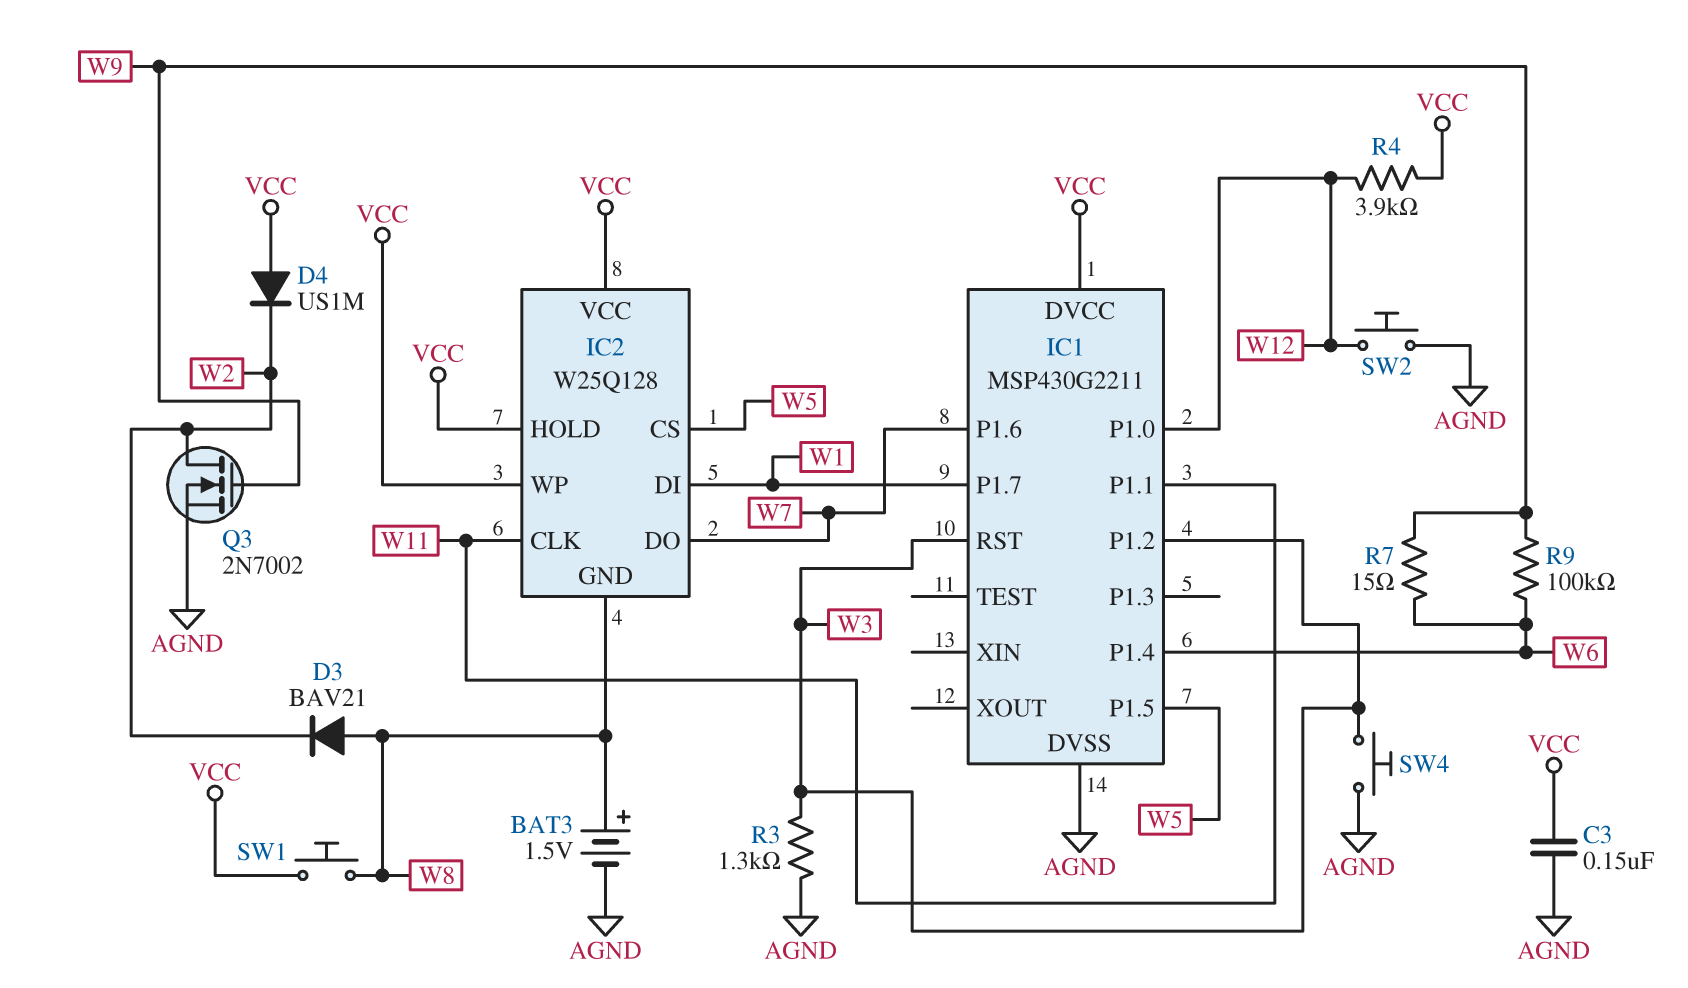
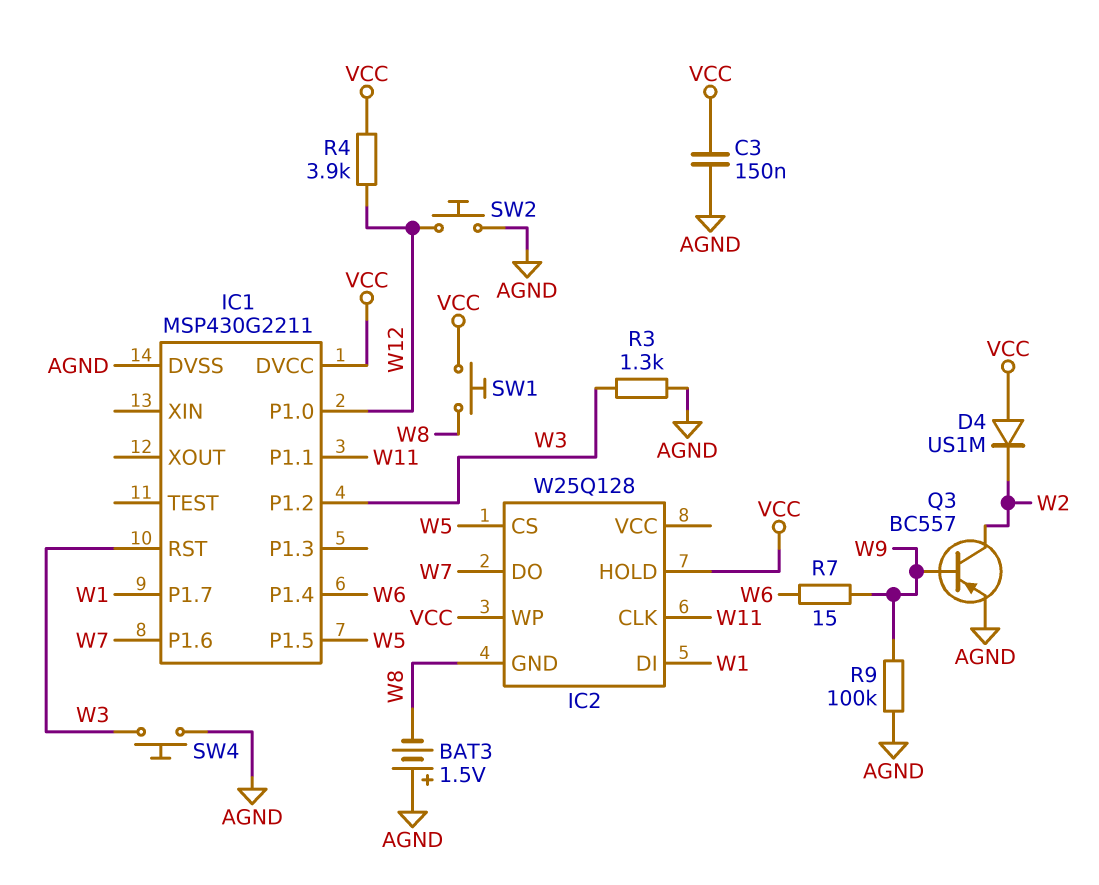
BAT3: 1.5V (plus W8, minus AGND) -> 1.5V (plus AGND, minus W8)
D3: diode BAV21 (A W8, K W2) -> none
IC2 pin VCC: VCC -> none
Q3: NMOS 2N7002 (G W9, D W2, S AGND) -> PNP BC557 (B W9, C W2, E AGND)
R9: 100k (W6, W9) -> 100k (AGND, W9)

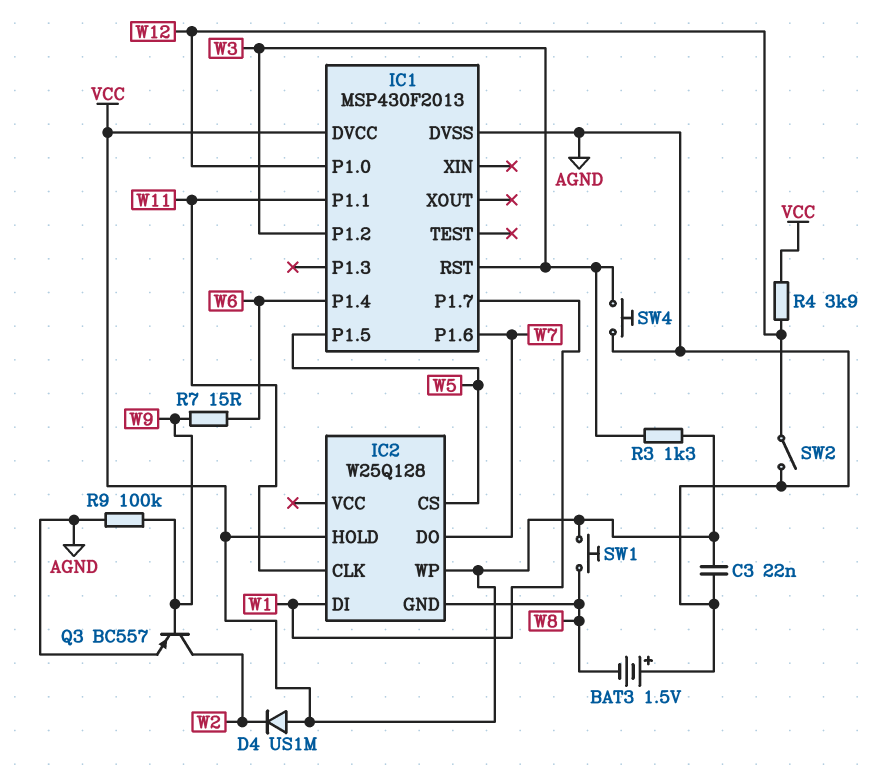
C3: 150nF (AGND, VCC) -> 22nF (AGND, VCC)
IC1: MSP430G2211 -> MSP430F2013
R3: 1.3k (AGND, W3) -> 1.3k (VCC, W3)
SW2: button (AGND, W12) -> switch (AGND, W12)

